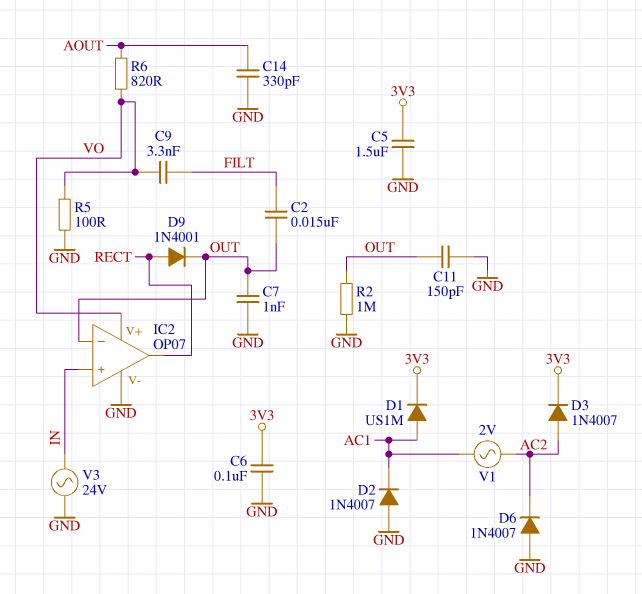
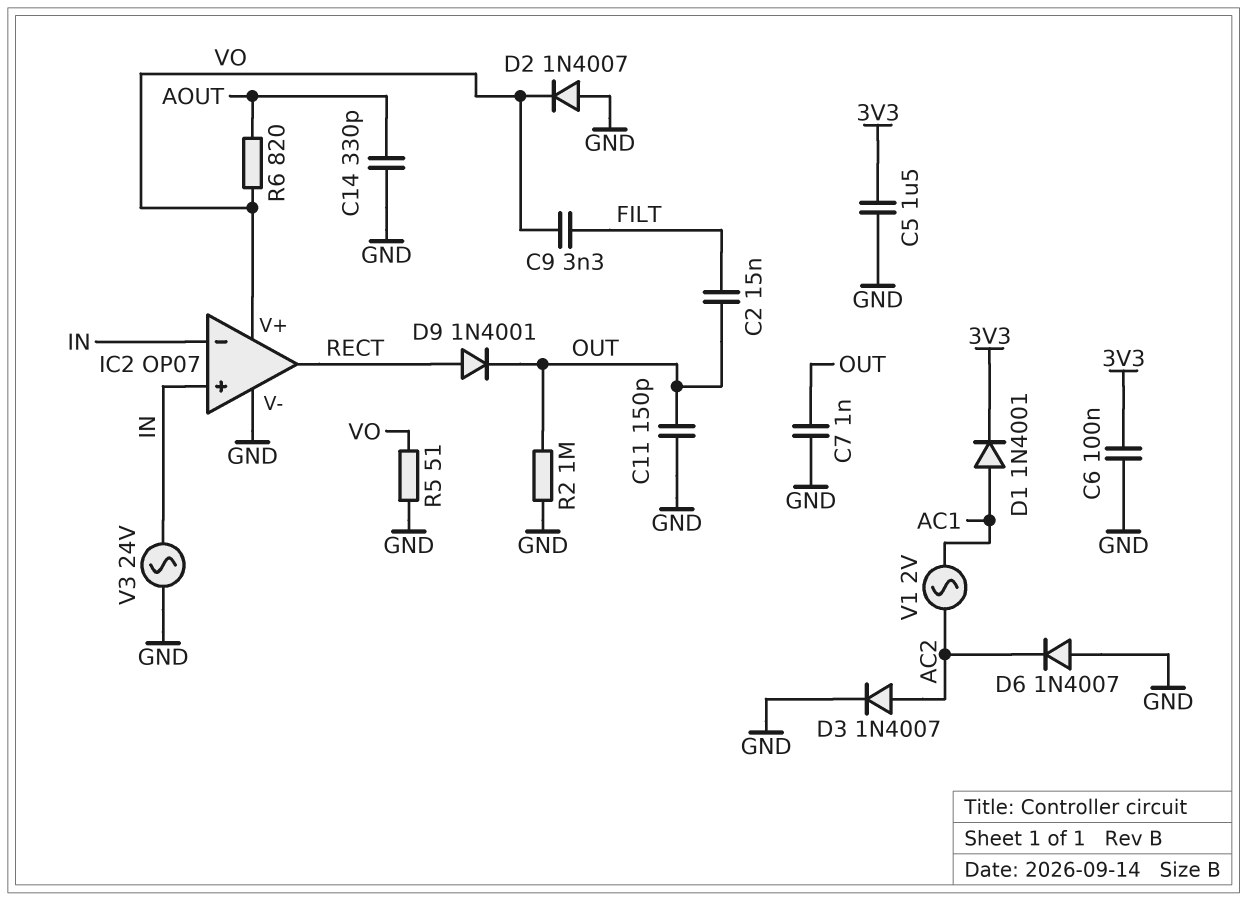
D1: diode US1M (A AC1, K 3V3) -> diode 1N4001 (A AC1, K 3V3)
D2: diode 1N4007 (A GND, K AC1) -> diode 1N4007 (A GND, K VO)
D3: diode 1N4007 (A AC2, K 3V3) -> diode 1N4007 (A AC2, K GND)
IC2 pin in-: OUT -> IN
R5: 100 (GND, VO) -> 51 (GND, VO)

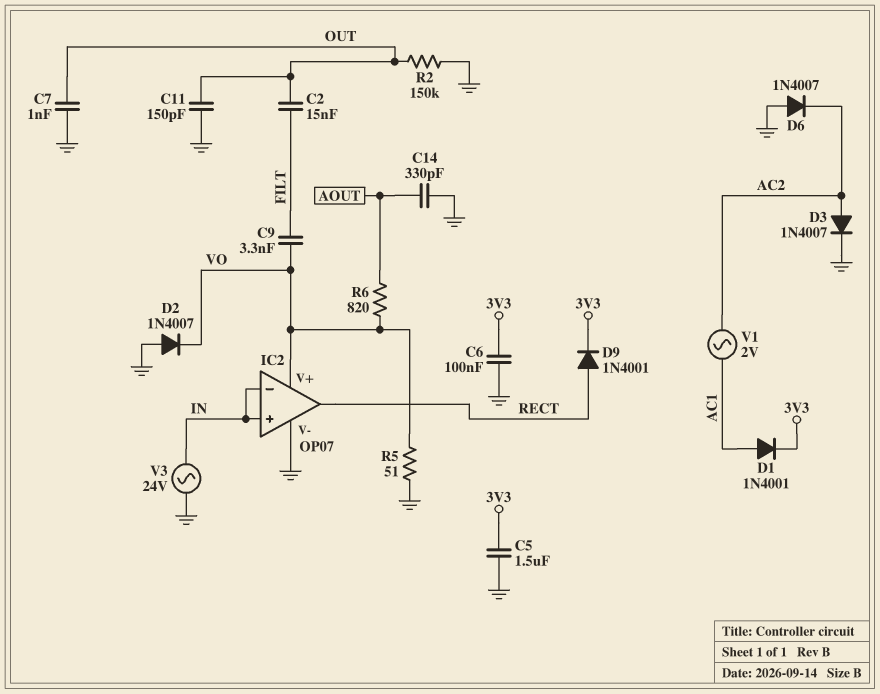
D9: diode 1N4001 (A RECT, K OUT) -> diode 1N4001 (A RECT, K 3V3)
R2: 1M (GND, OUT) -> 150k (GND, OUT)

